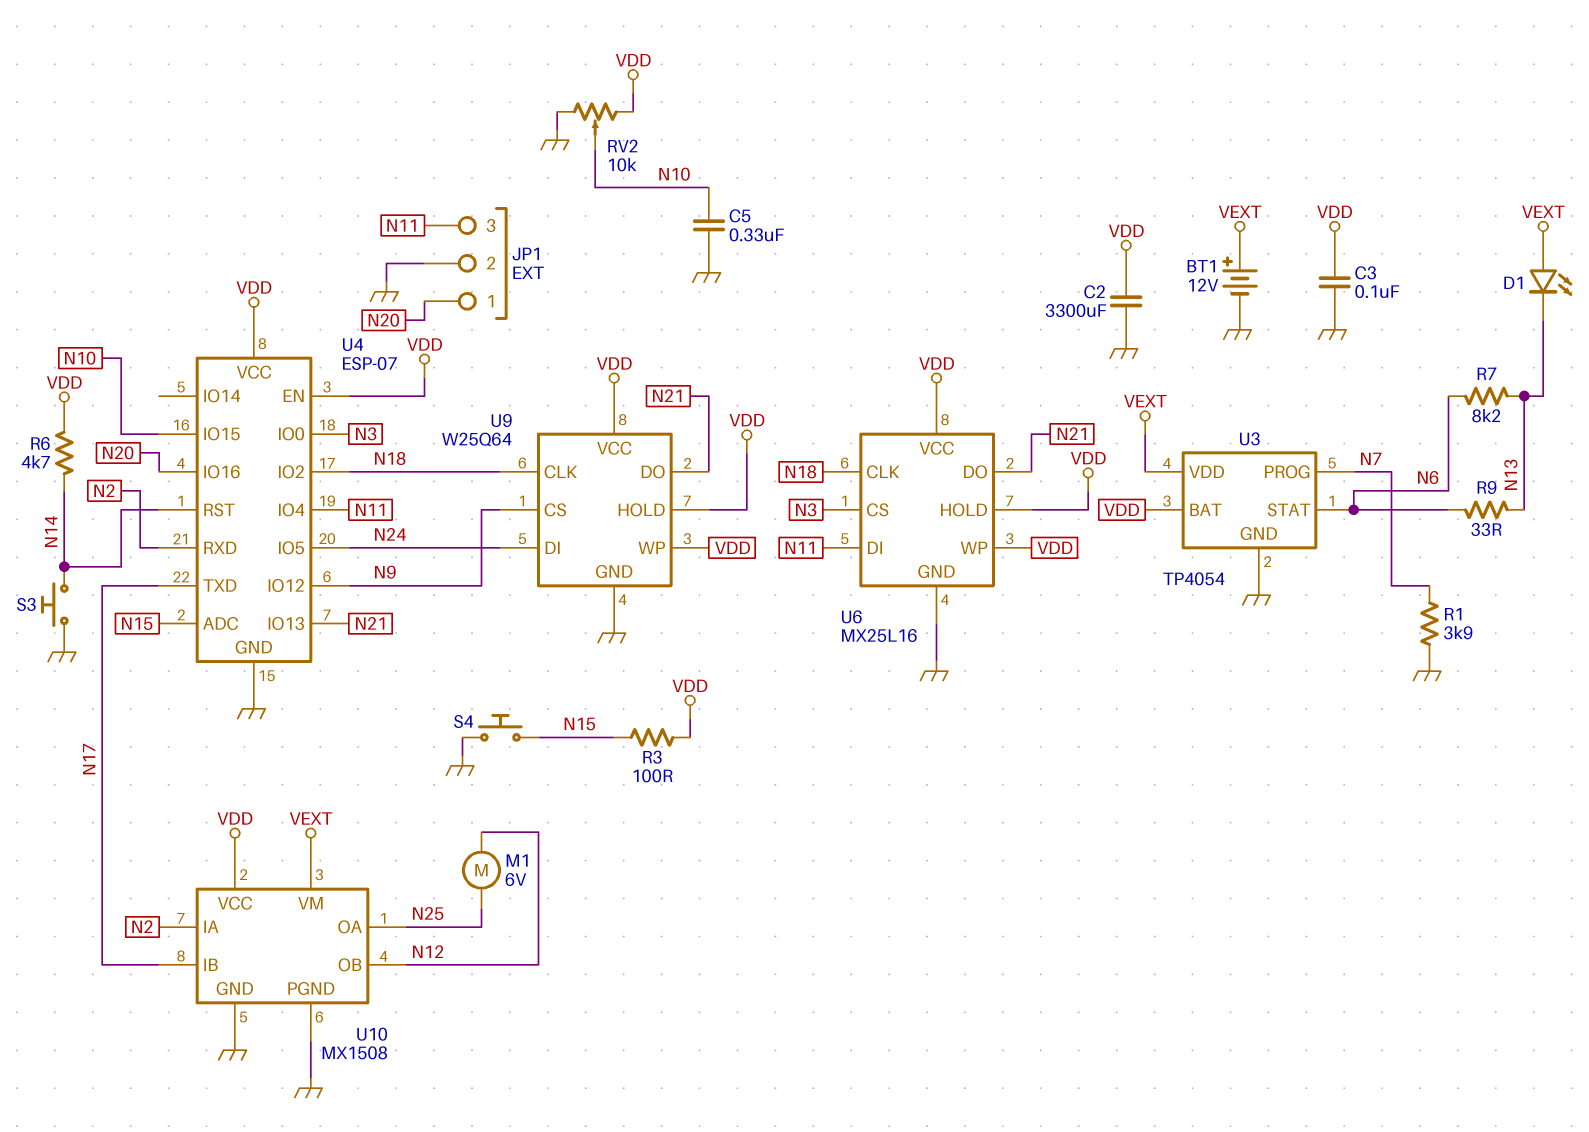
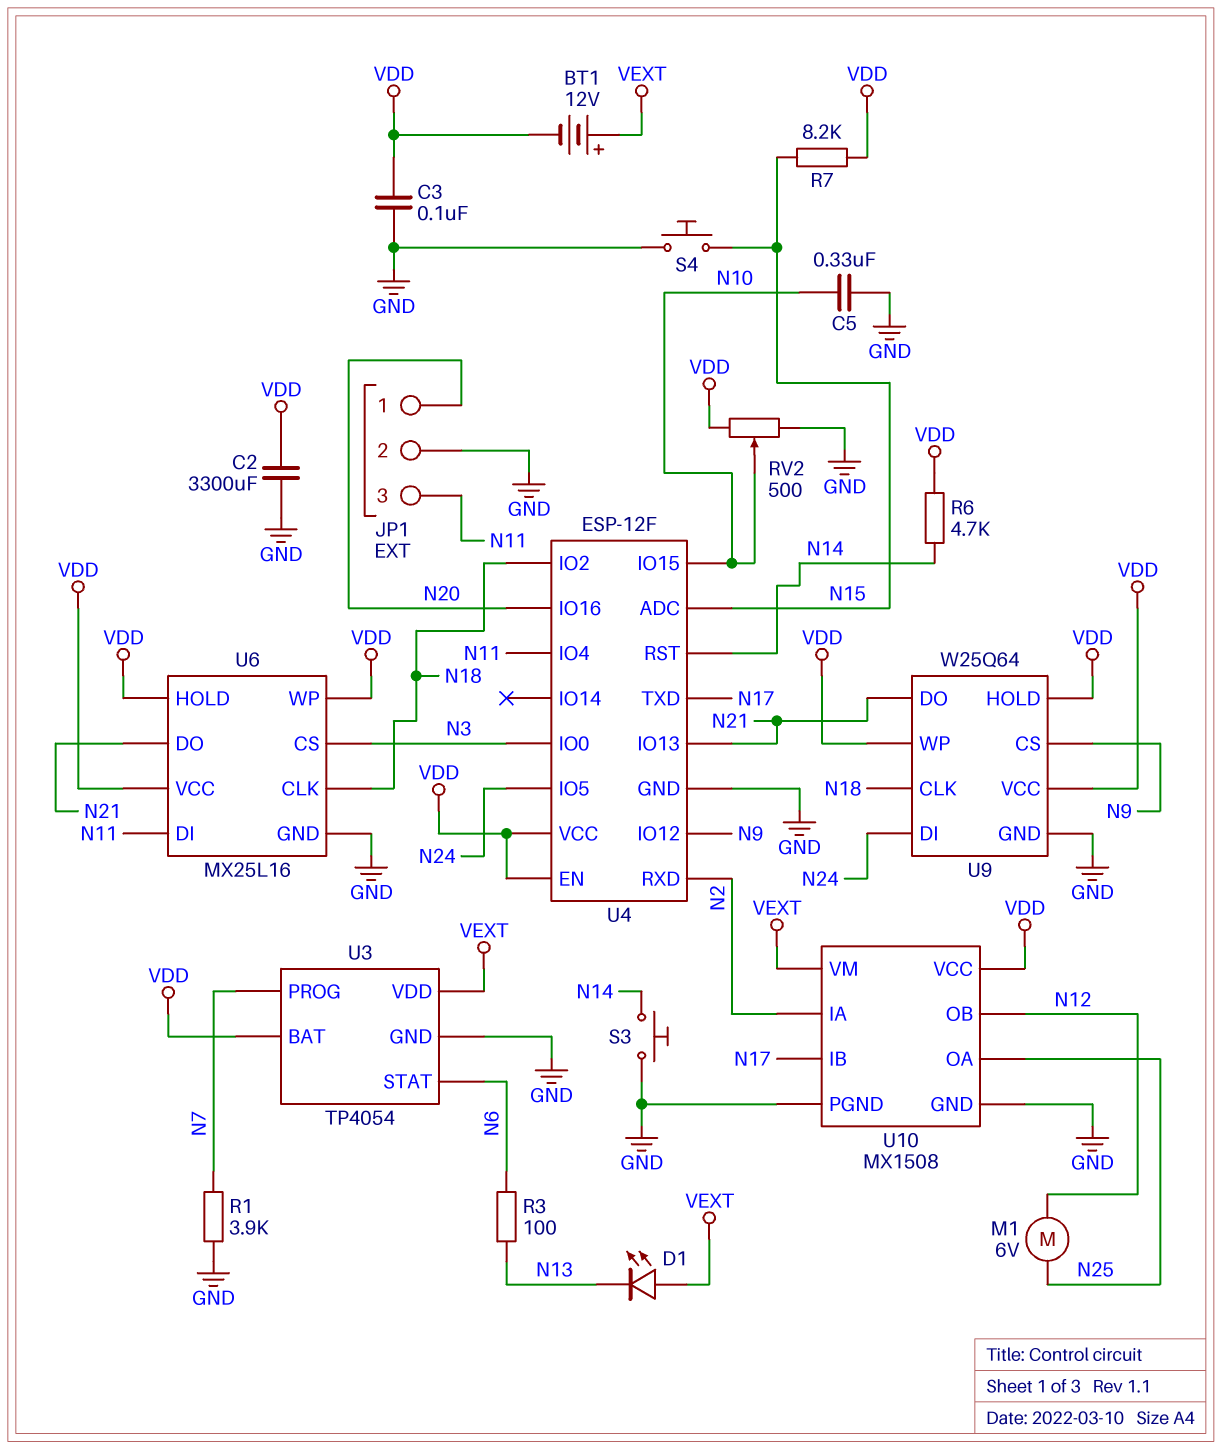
BT1: 12V (plus VEXT, minus GND) -> 12V (plus VEXT, minus VDD)
R3: 100 (N15, VDD) -> 100 (N6, N13)
R7: 8.2k (N6, N13) -> 8.2k (N15, VDD)
R9: 33 (N6, N13) -> none
RV2: 10k (GND, VDD, wiper N10) -> 500 (GND, VDD, wiper N10)
U4: ESP-07 -> ESP-12F

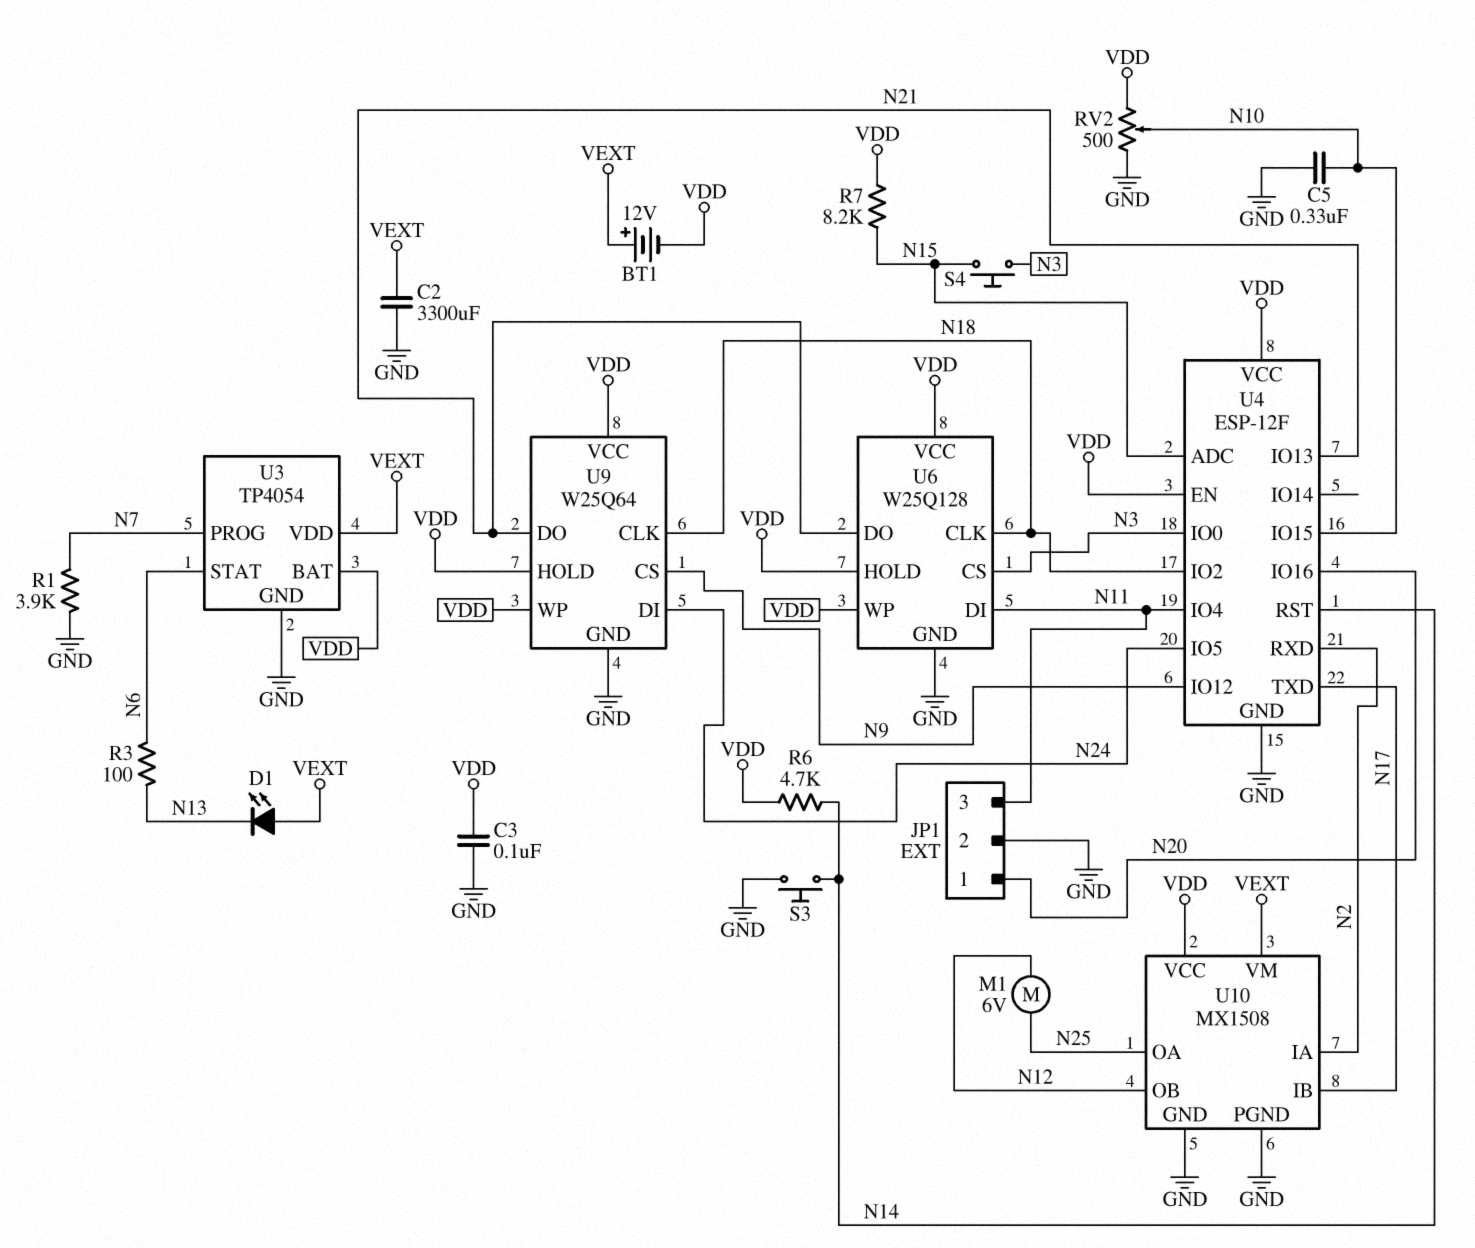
C2: 3300uF (GND, VDD) -> 3300uF (GND, VEXT)
S4: button (GND, N15) -> button (N3, N15)
U6: MX25L16 -> W25Q128

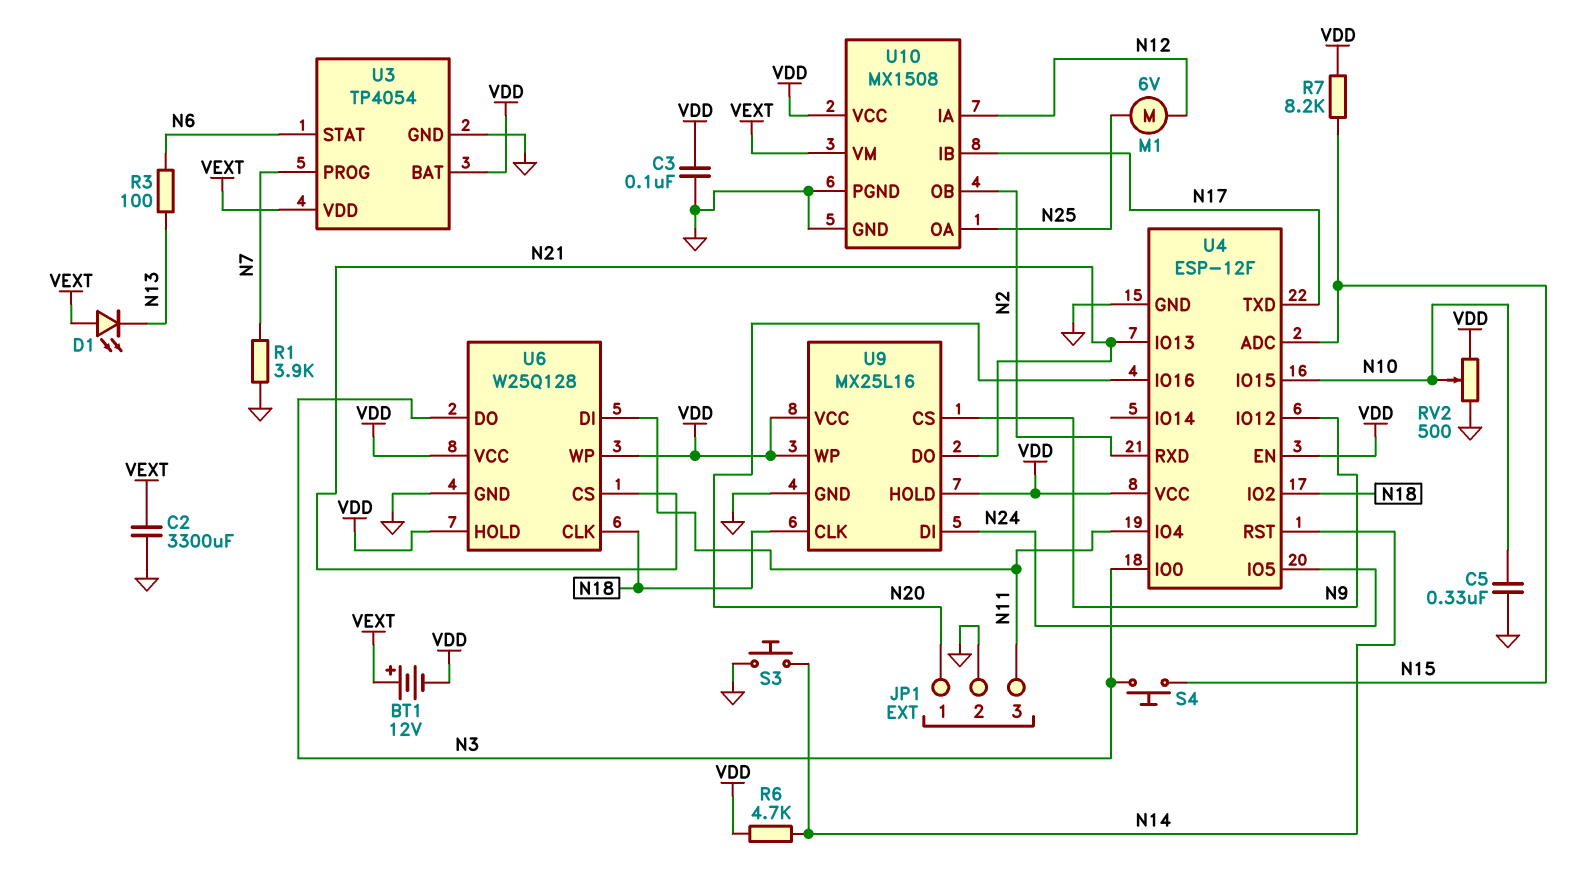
U6 pin CS: N3 -> N21
U6 pin DO: N21 -> N3
U9: W25Q64 -> MX25L16
U10 pin IA: N2 -> N12
U10 pin OB: N12 -> N2

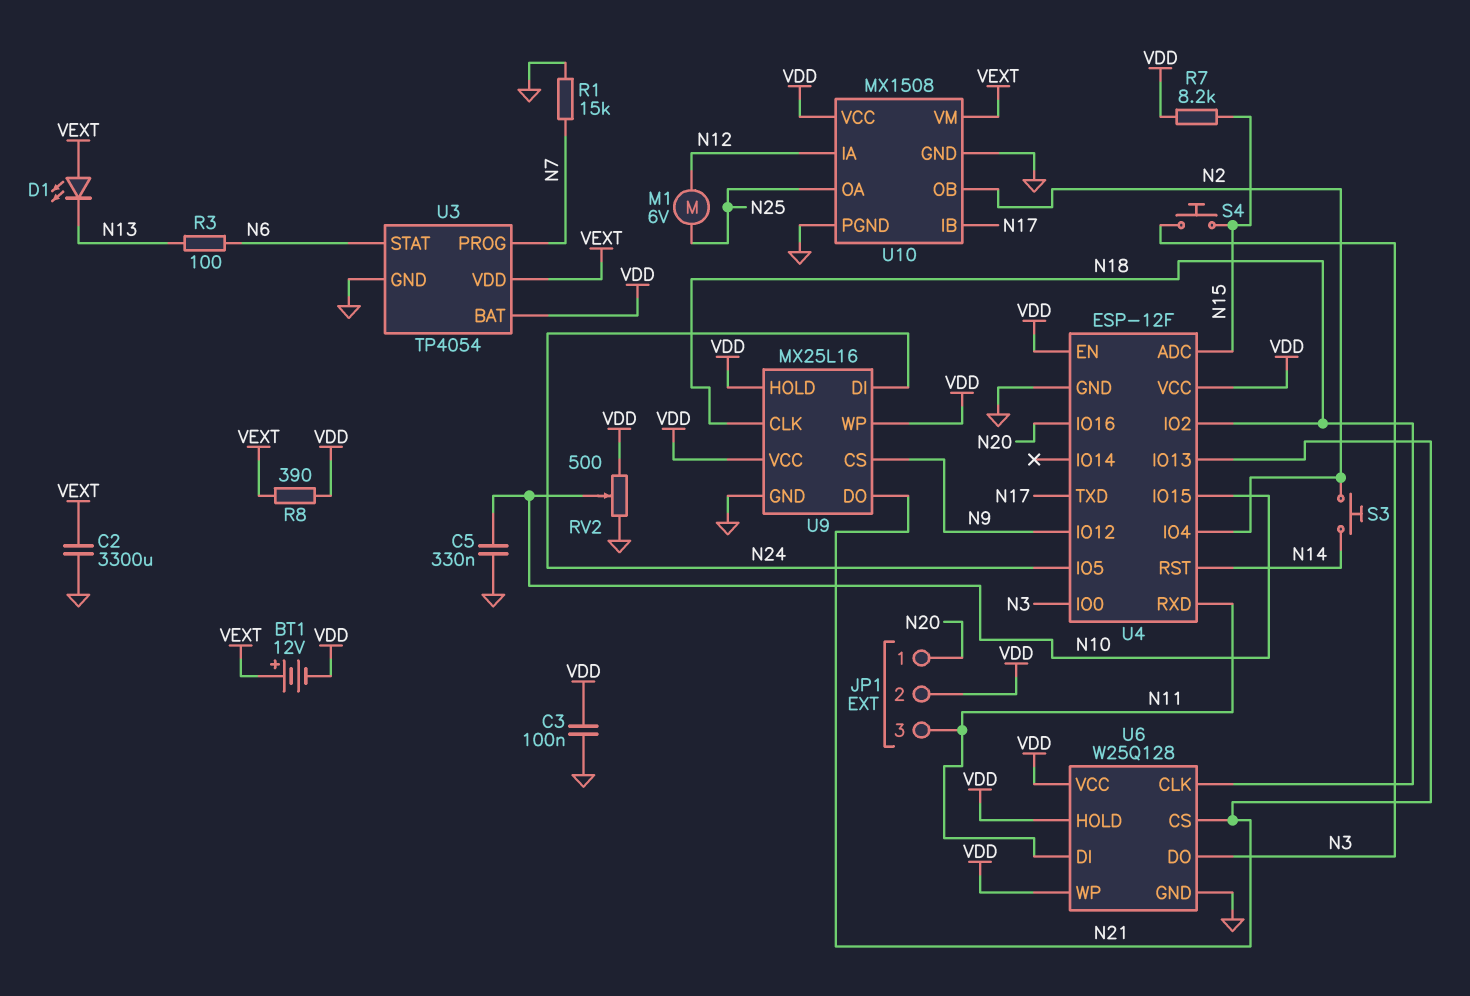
JP1 pin 2: GND -> VDD
R1: 3.9k (GND, N7) -> 15k (GND, N7)
R6: 4.7k (N14, VDD) -> none
R8: none -> 390 (VDD, VEXT)
S3: button (GND, N14) -> button (N2, N14)
U4 pin IO4: N11 -> N2
U4 pin RXD: N2 -> N11

